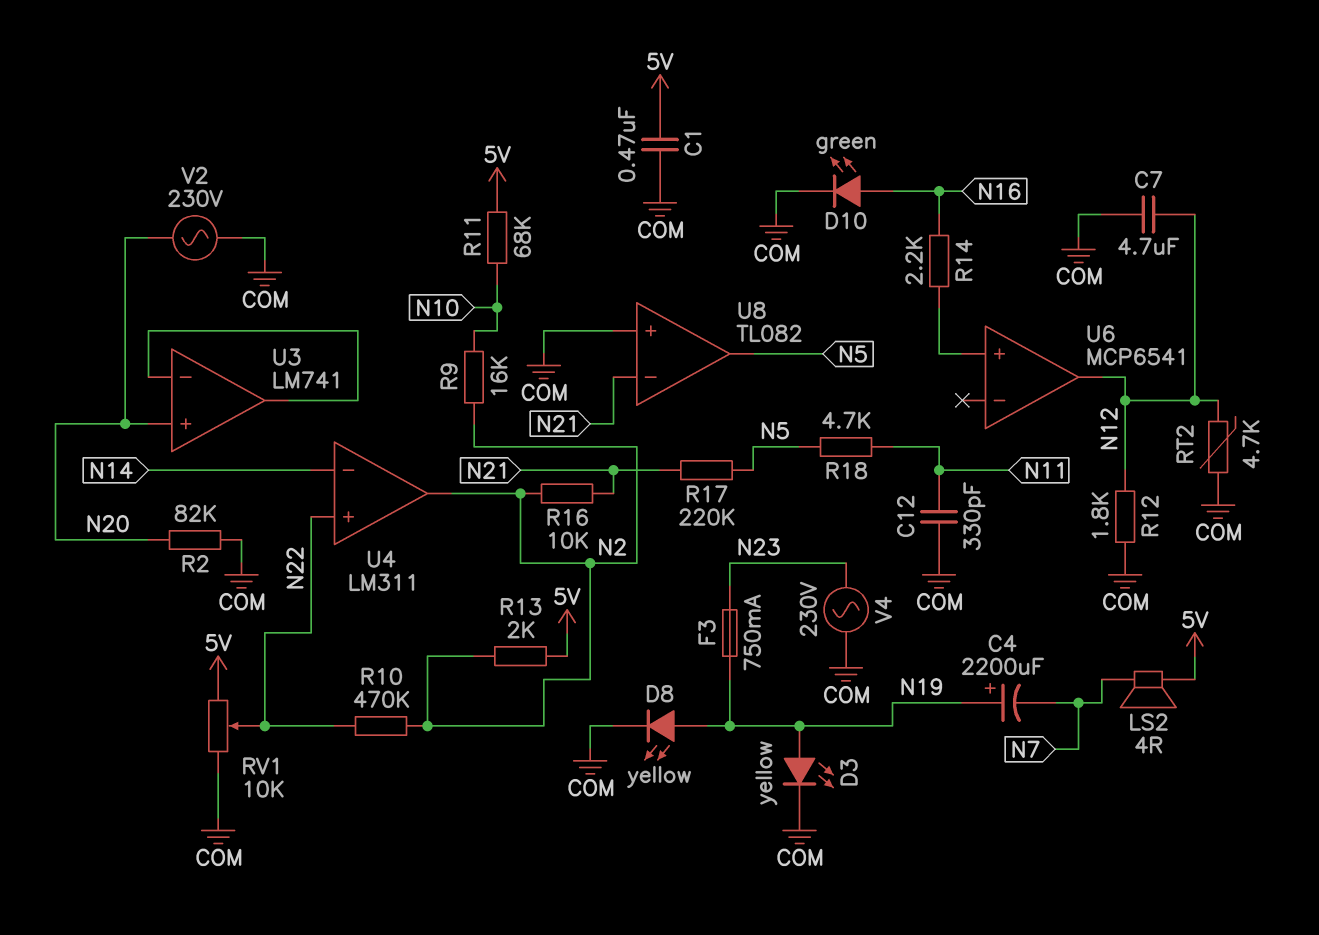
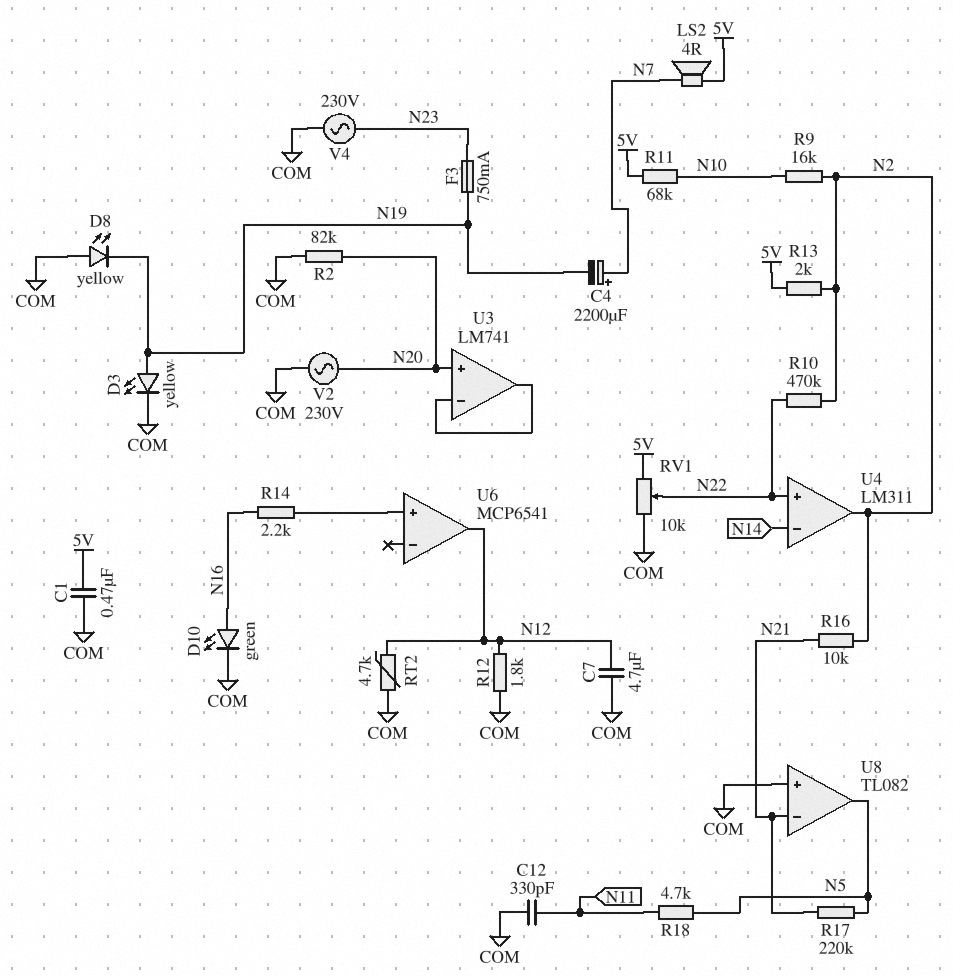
C4: 2200uF (plus N19, minus N7) -> 2200uF (plus N7, minus N19)
D8: LED yellow (A N19, K COM) -> LED yellow (A COM, K N19)

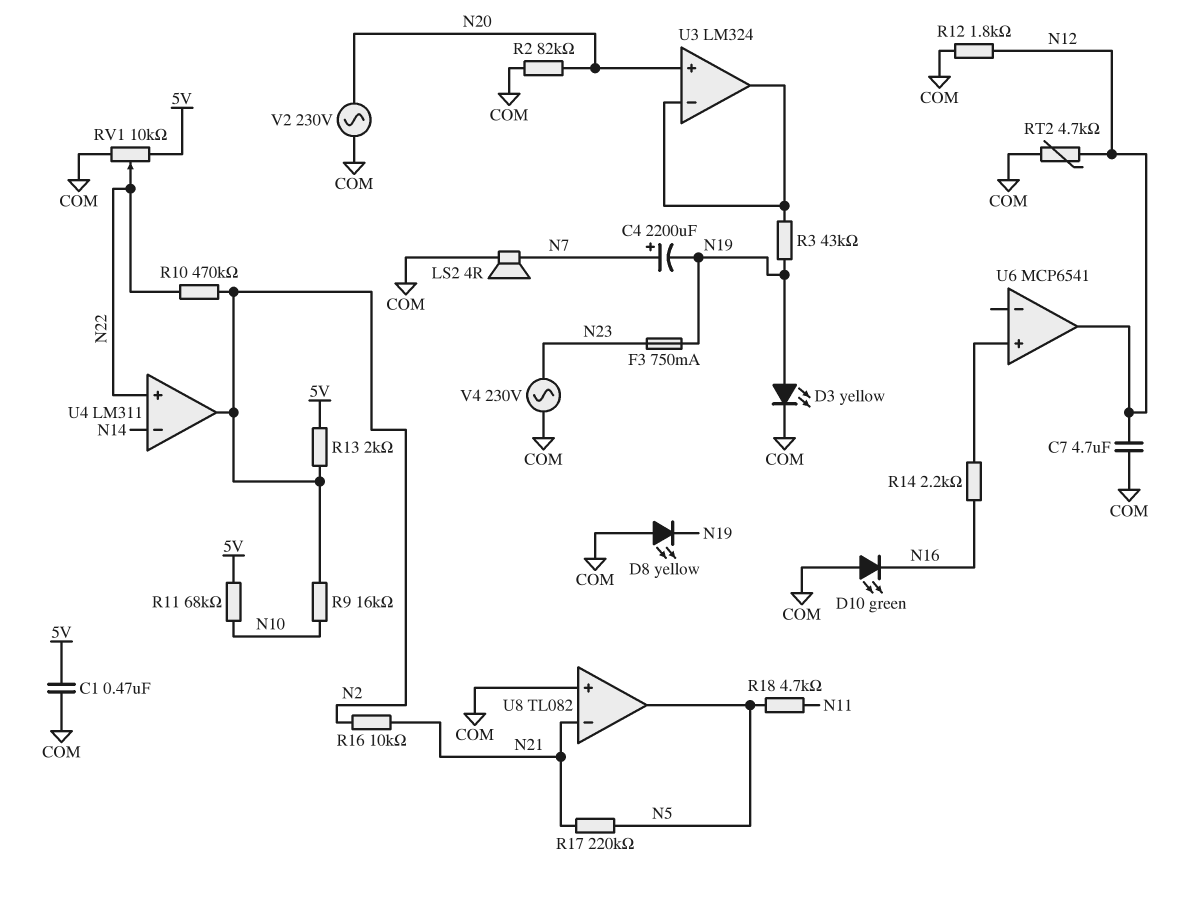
C12: 330pF (COM, N11) -> none
D10: LED green (A N16, K COM) -> LED green (A COM, K N16)
LS2: speaker 4R (5V, N7) -> speaker 4R (COM, N7)
R3: none -> 43k (N19, U3/in-)
U3: LM741 -> LM324

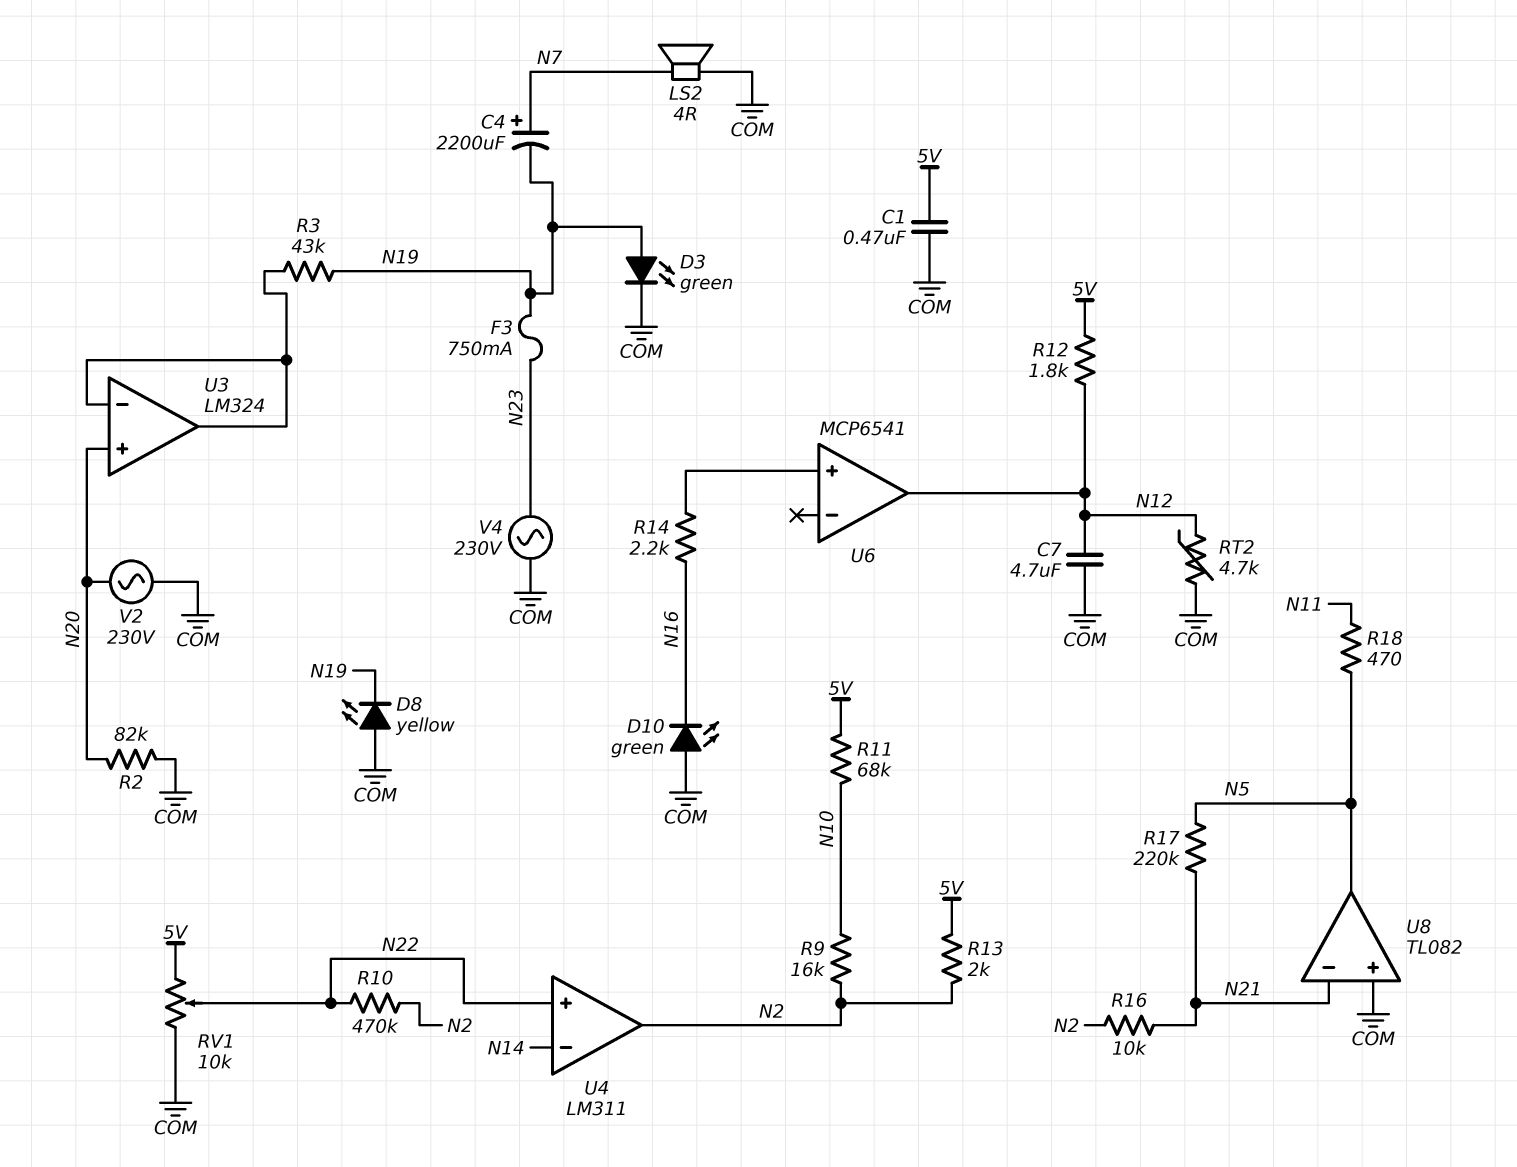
D3: LED yellow (A N19, K COM) -> LED green (A N19, K COM)
R12: 1.8k (COM, N12) -> 1.8k (5V, N12)
R18: 4.7k (N5, N11) -> 470 (N5, N11)

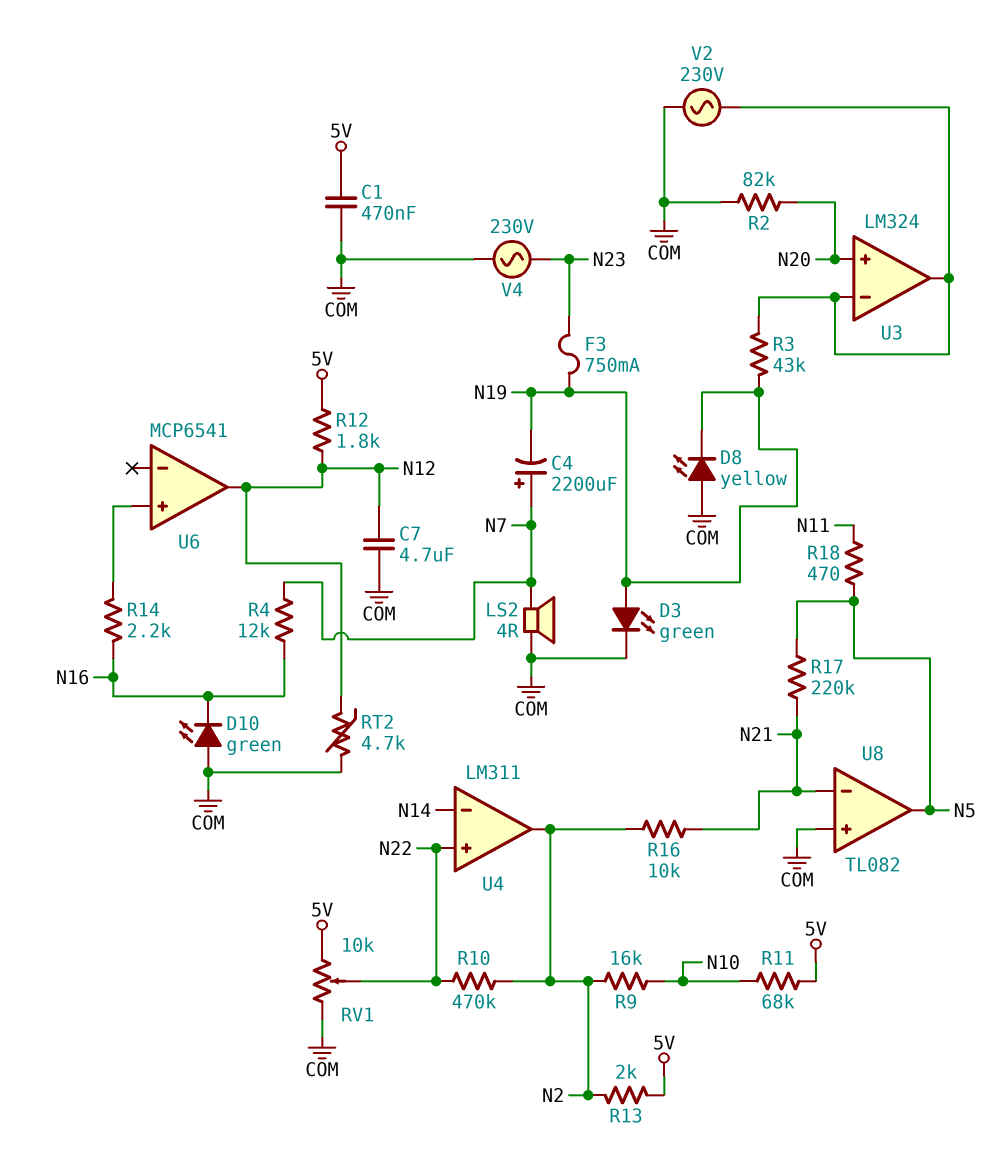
R4: none -> 12k (N7, N16)
V2: AC 230V (COM, N20) -> AC 230V (COM, U3/in-)

